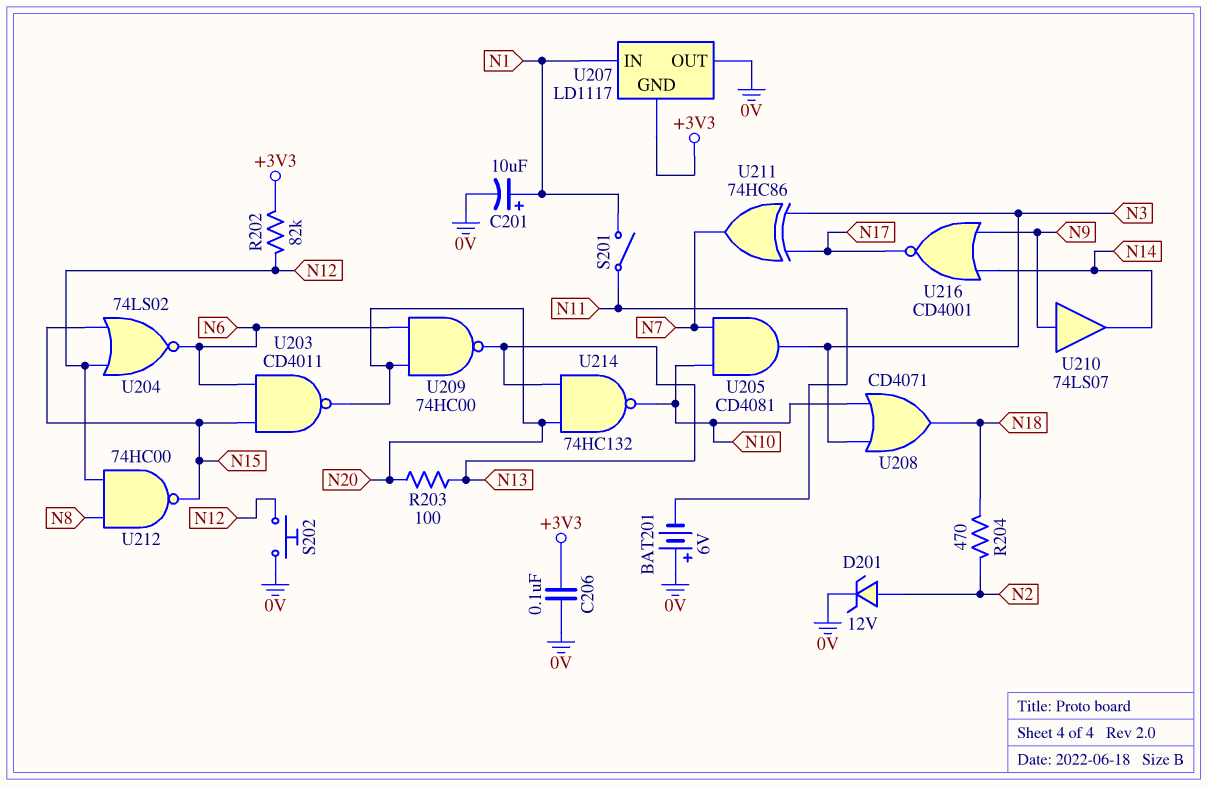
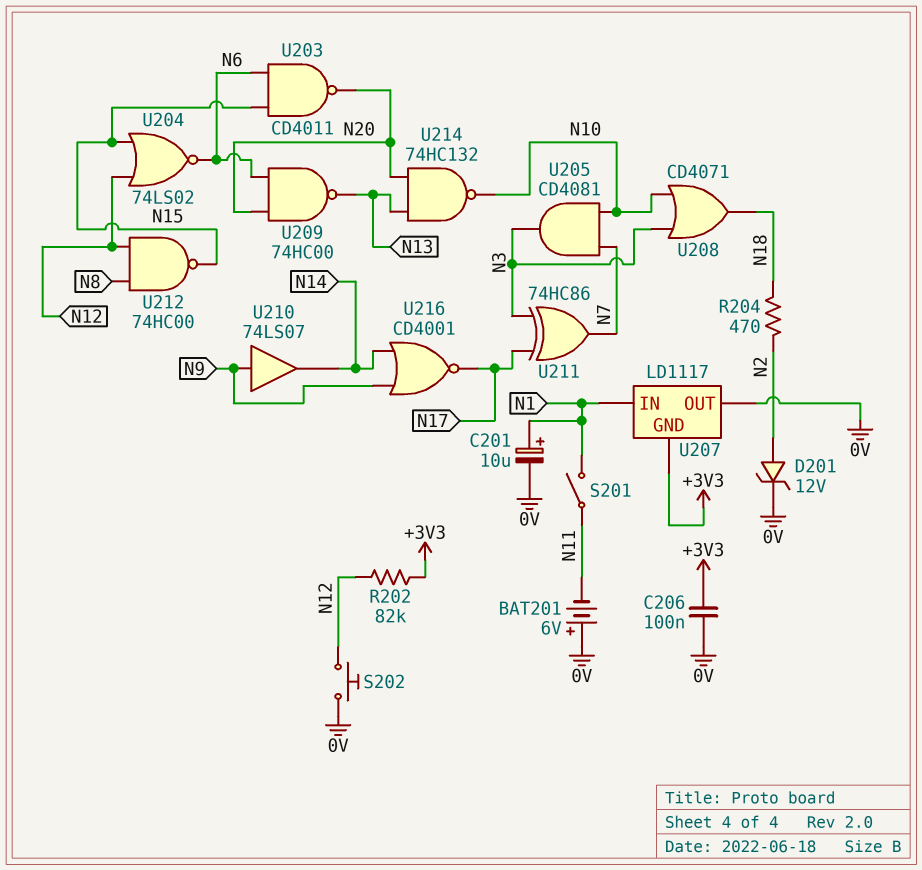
R203: 100 (N13, N20) -> none

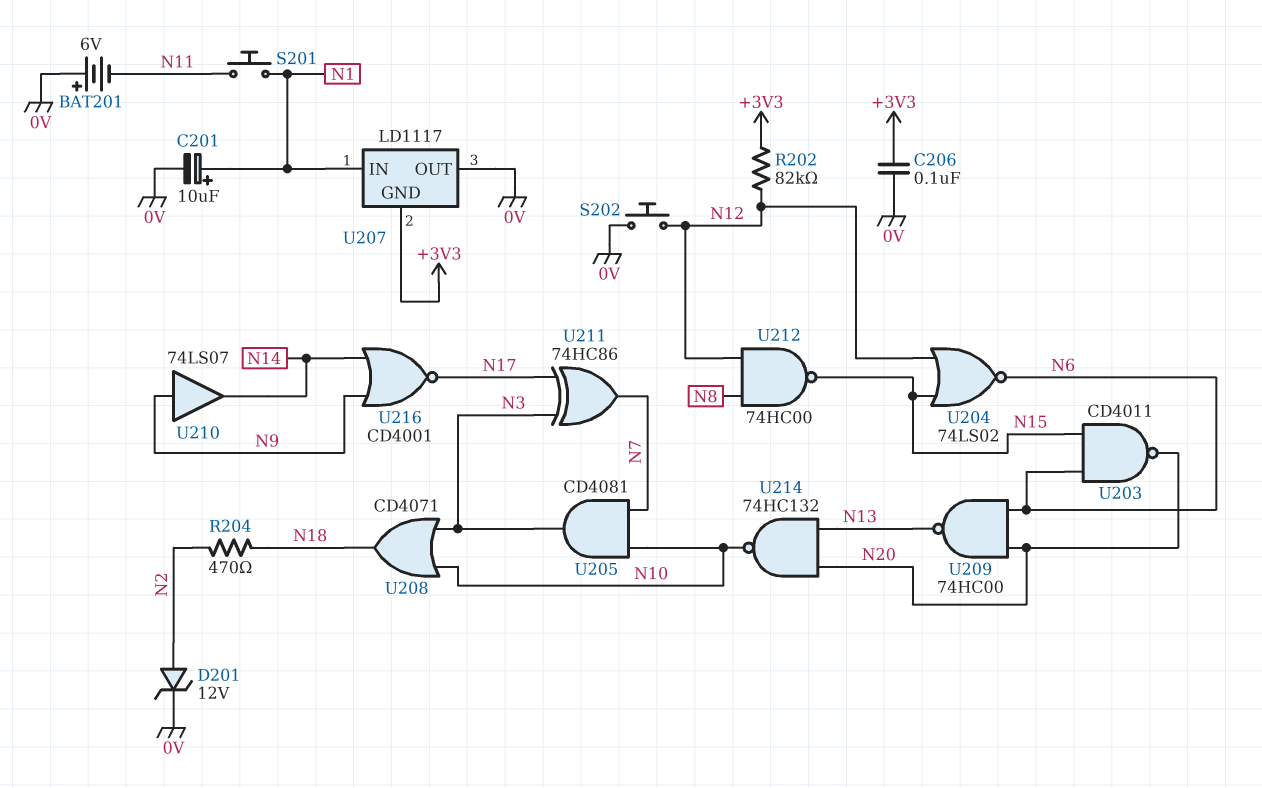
S201: switch (N1, N11) -> button (N1, N11)

